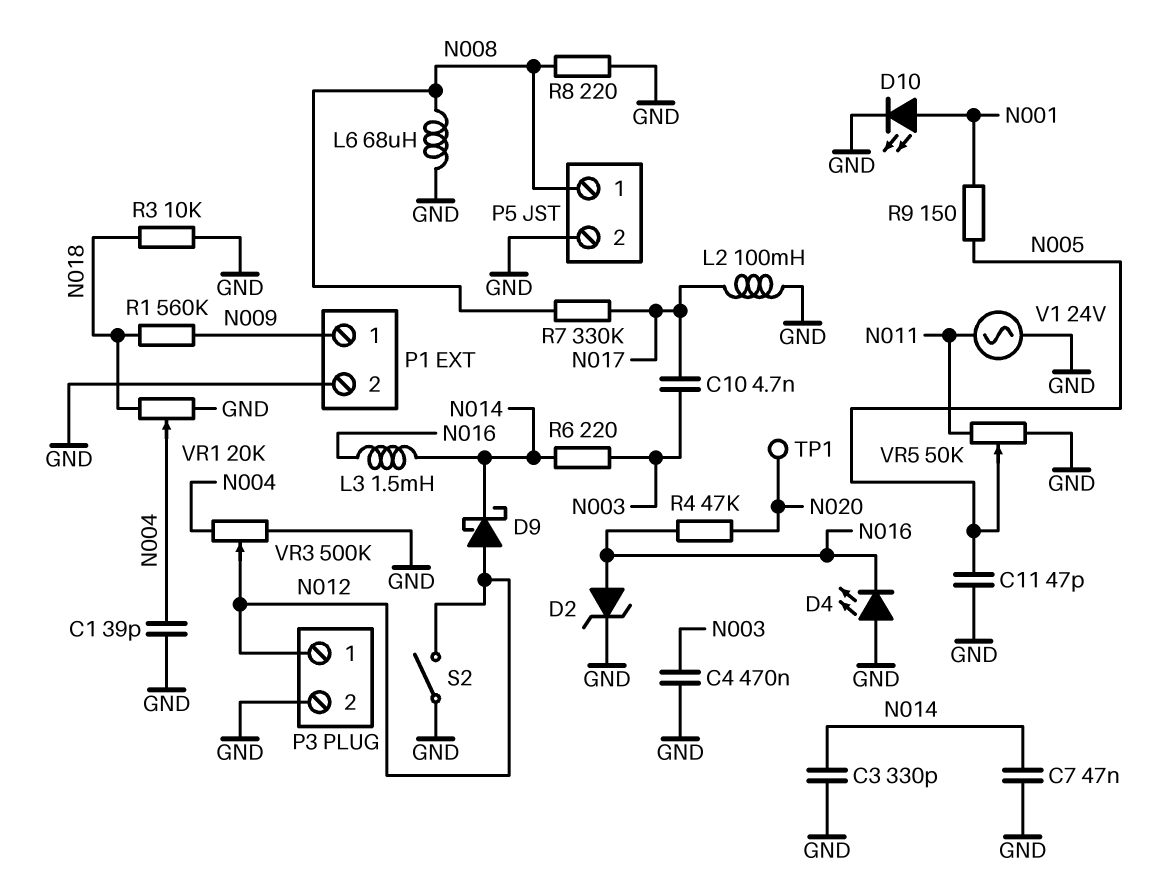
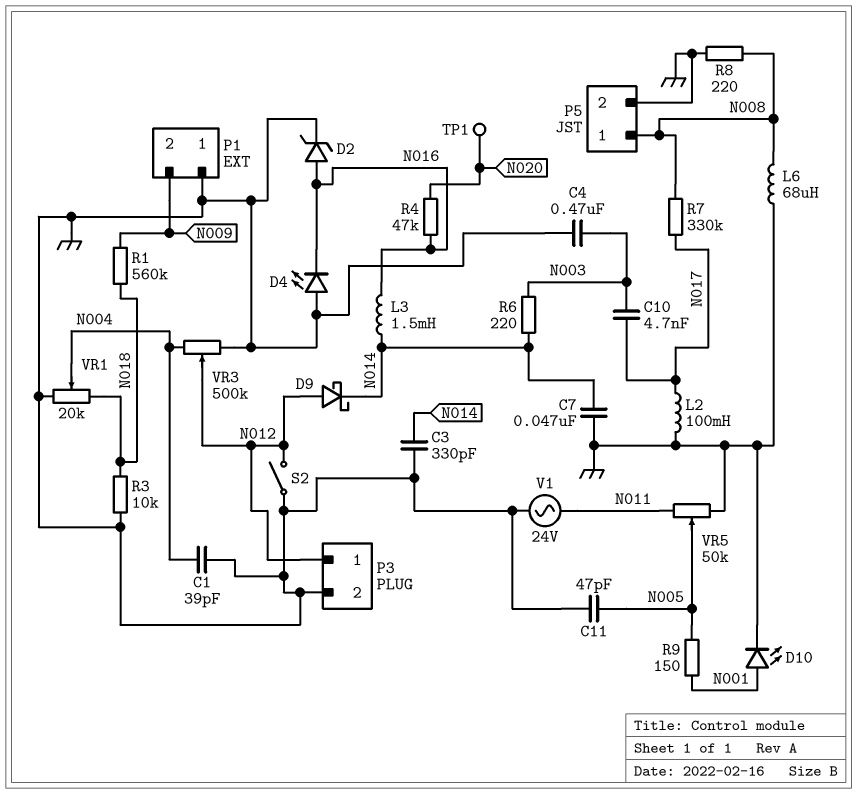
P1 pin 1: N009 -> GND
P1 pin 2: GND -> N009

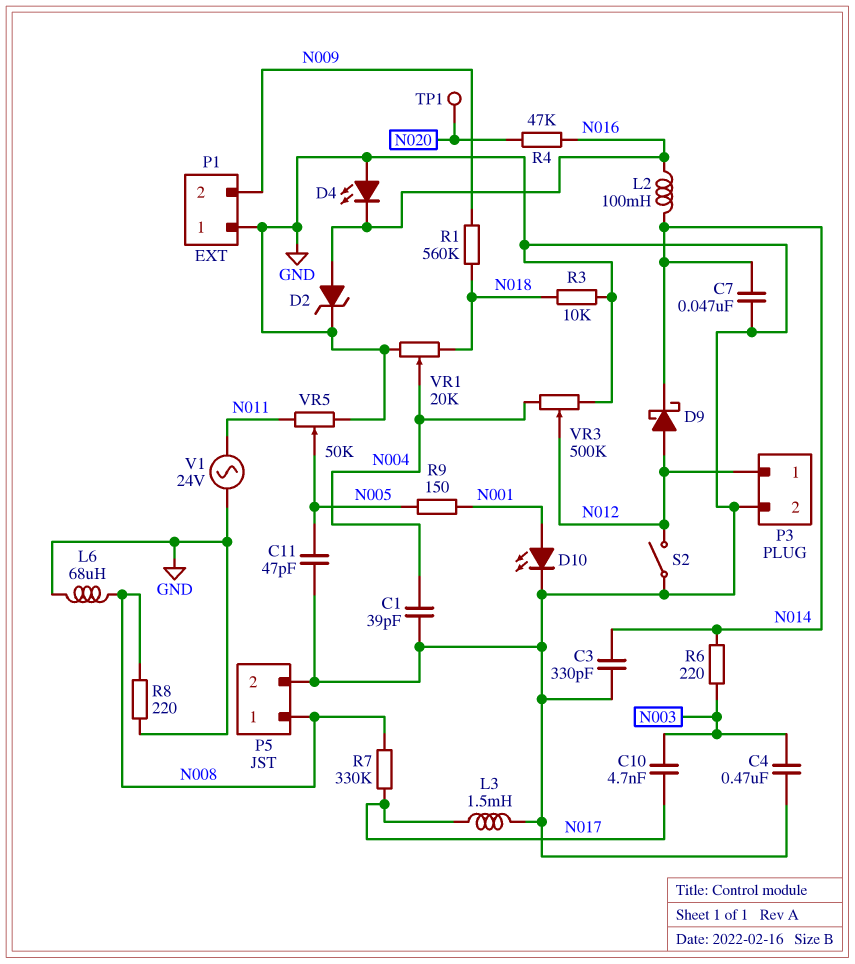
L2: 100mH (GND, N017) -> 100mH (N014, N016)
L3: 1.5mH (N014, N016) -> 1.5mH (GND, N017)

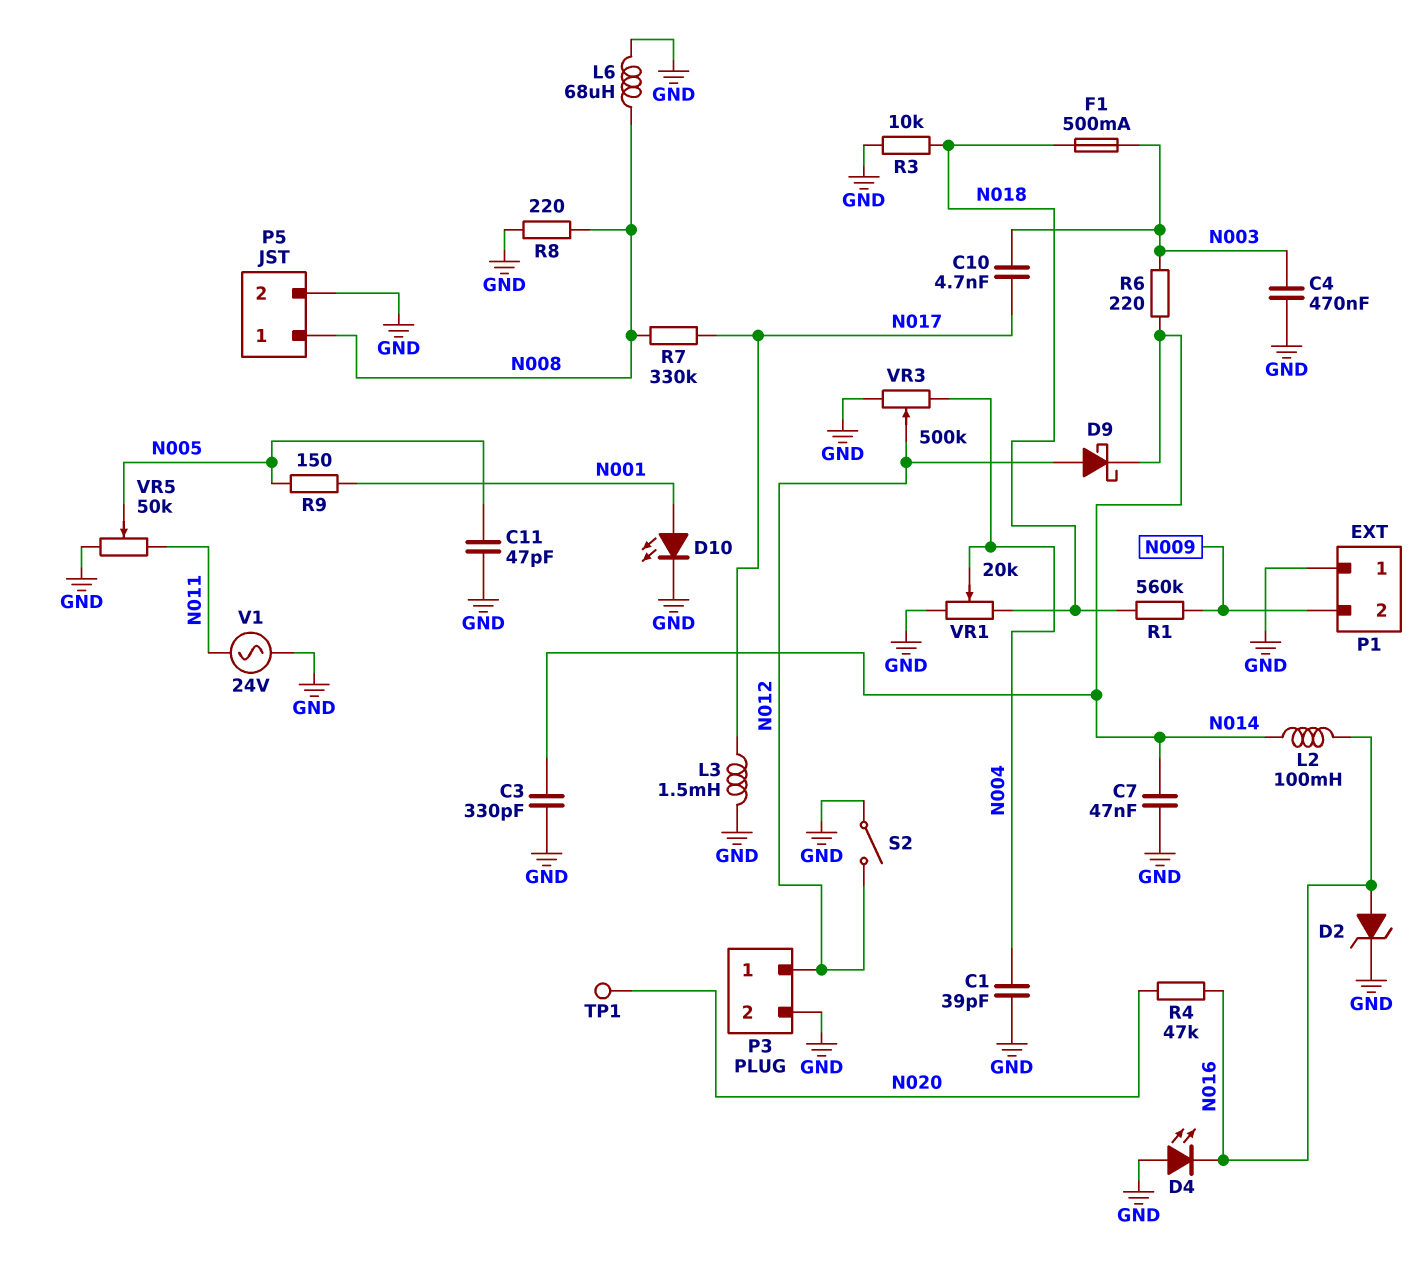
F1: none -> 500mA (N003, N018)

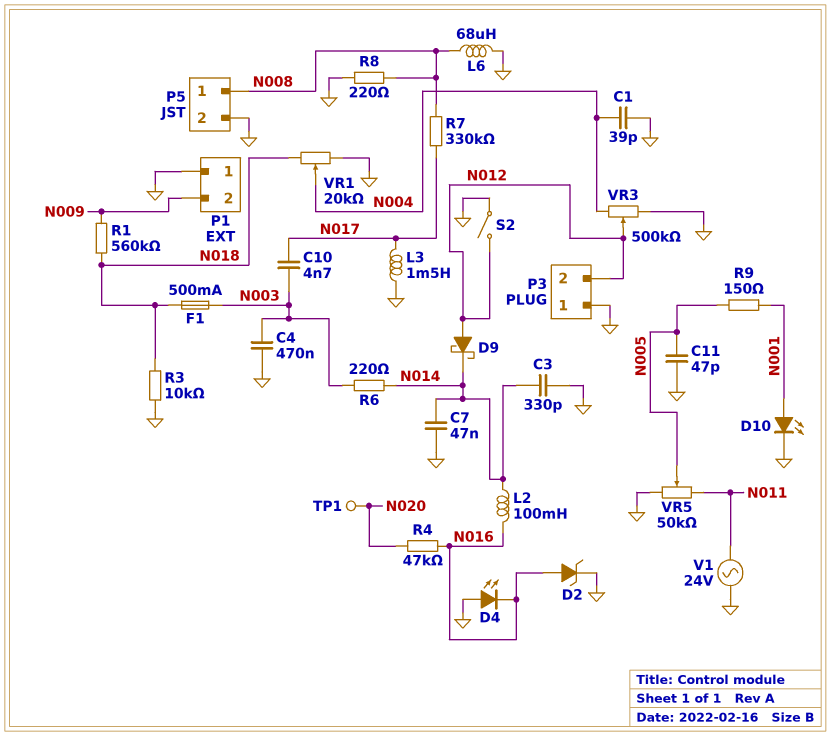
P3 pin 1: N012 -> GND
P3 pin 2: GND -> N012

